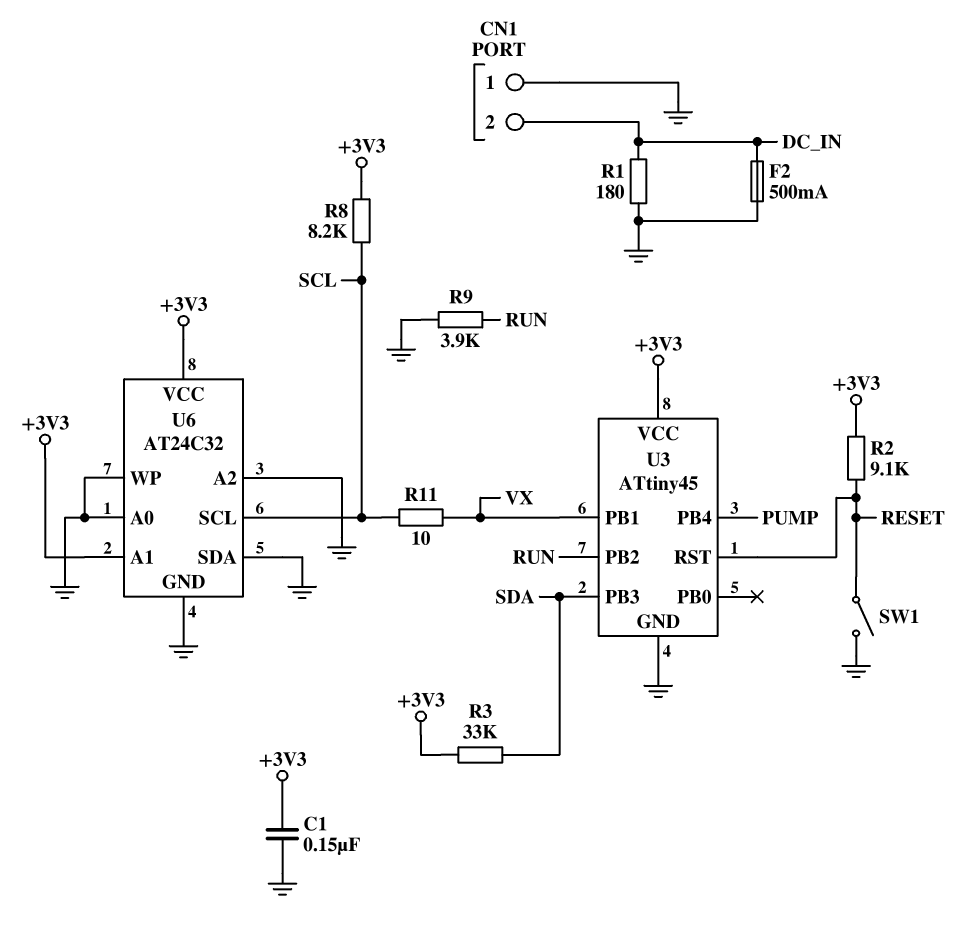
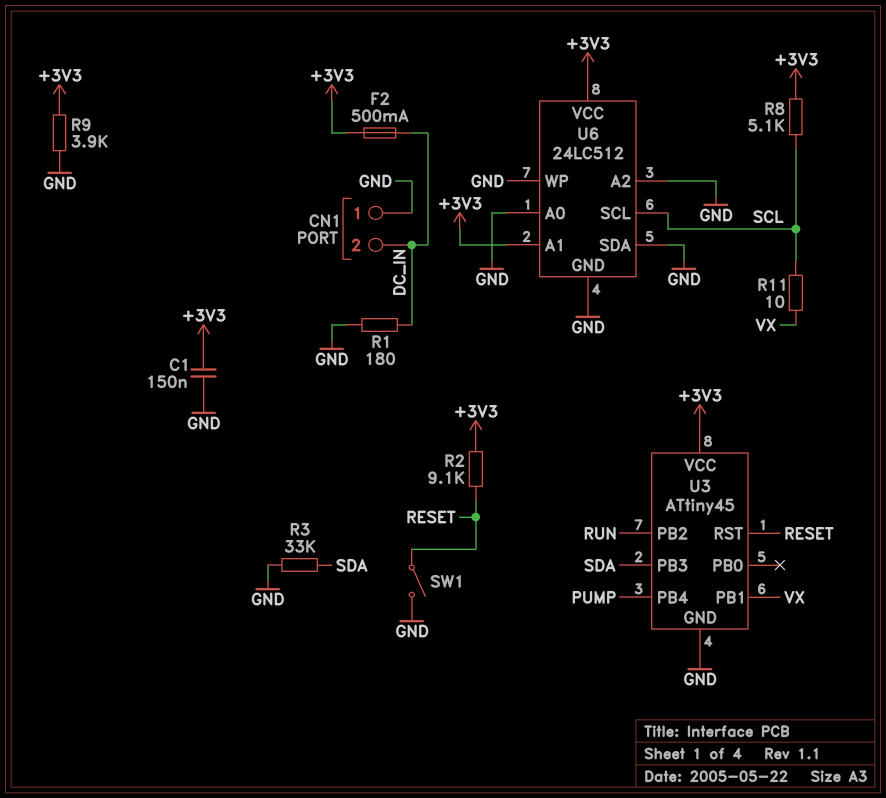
F2: 500mA (DC_IN, GND) -> 500mA (+3V3, DC_IN)
R3: 33k (+3V3, SDA) -> 33k (GND, SDA)
R8: 8.2k (+3V3, SCL) -> 5.1k (+3V3, SCL)
R9: 3.9k (GND, RUN) -> 3.9k (+3V3, GND)
U6: AT24C32 -> 24LC512

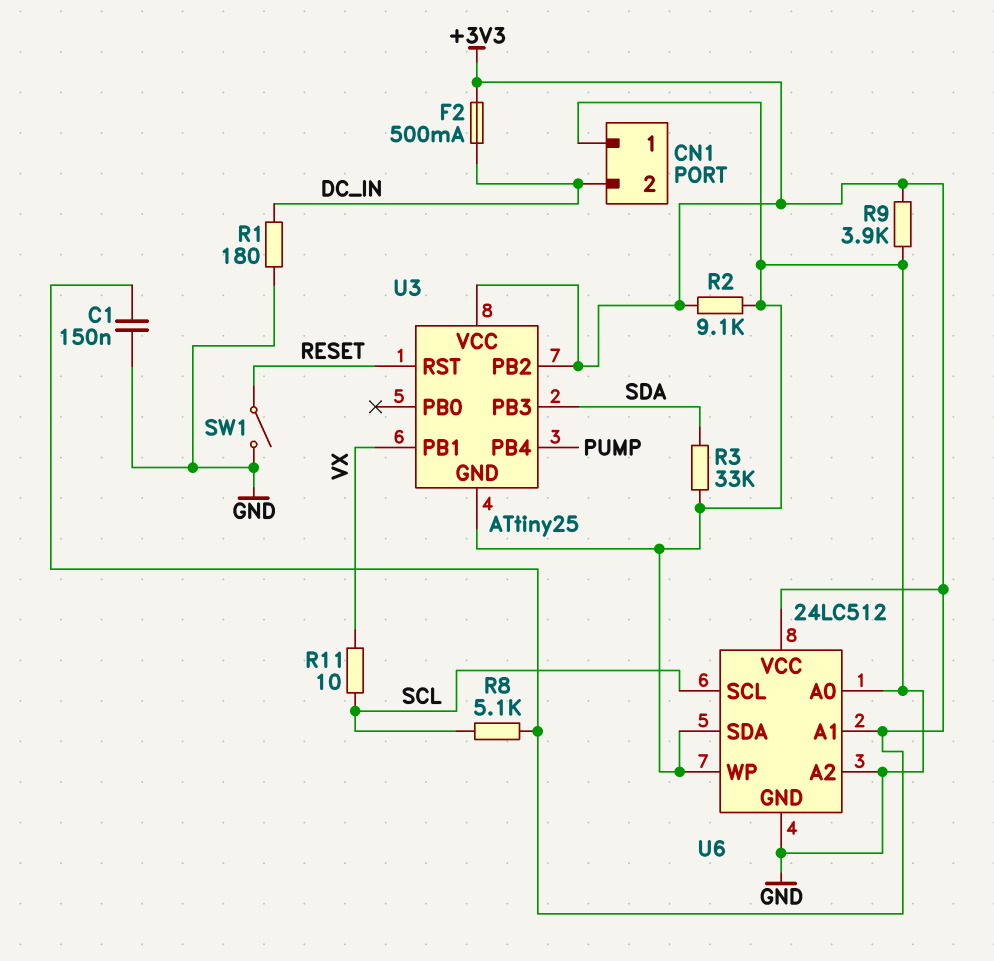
R2: 9.1k (+3V3, RESET) -> 9.1k (+3V3, GND)
U3: ATtiny45 -> ATtiny25
U3 pin PB2: RUN -> +3V3

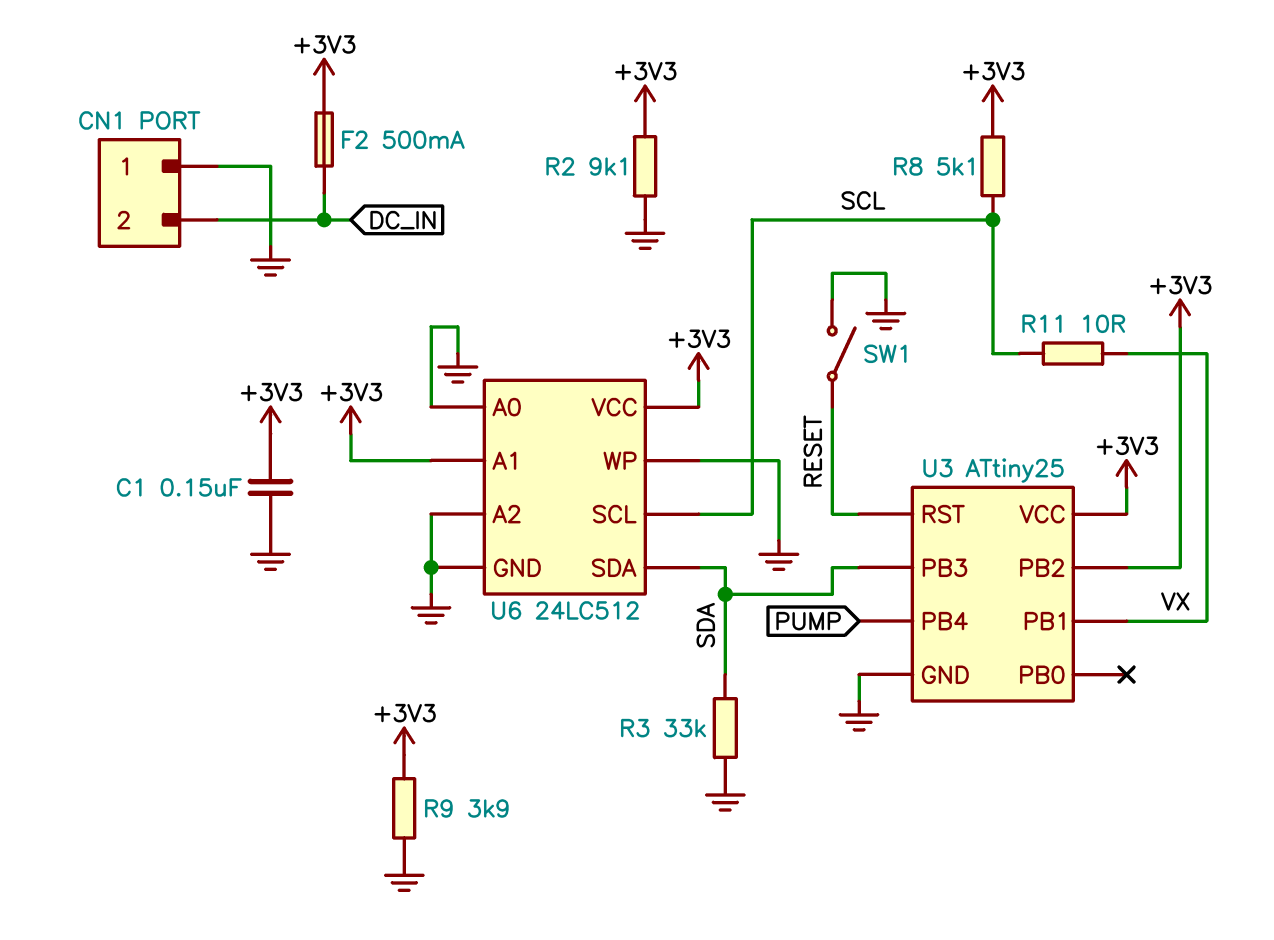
R1: 180 (DC_IN, GND) -> none
U6 pin SDA: GND -> SDA

